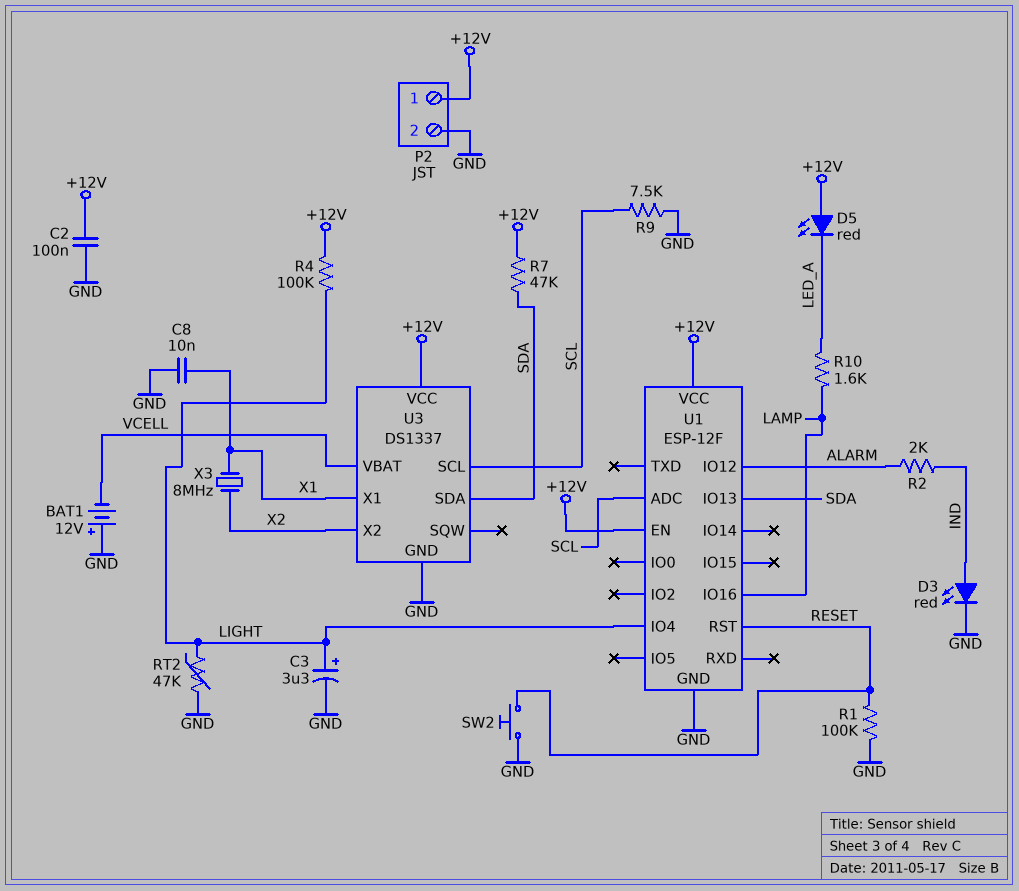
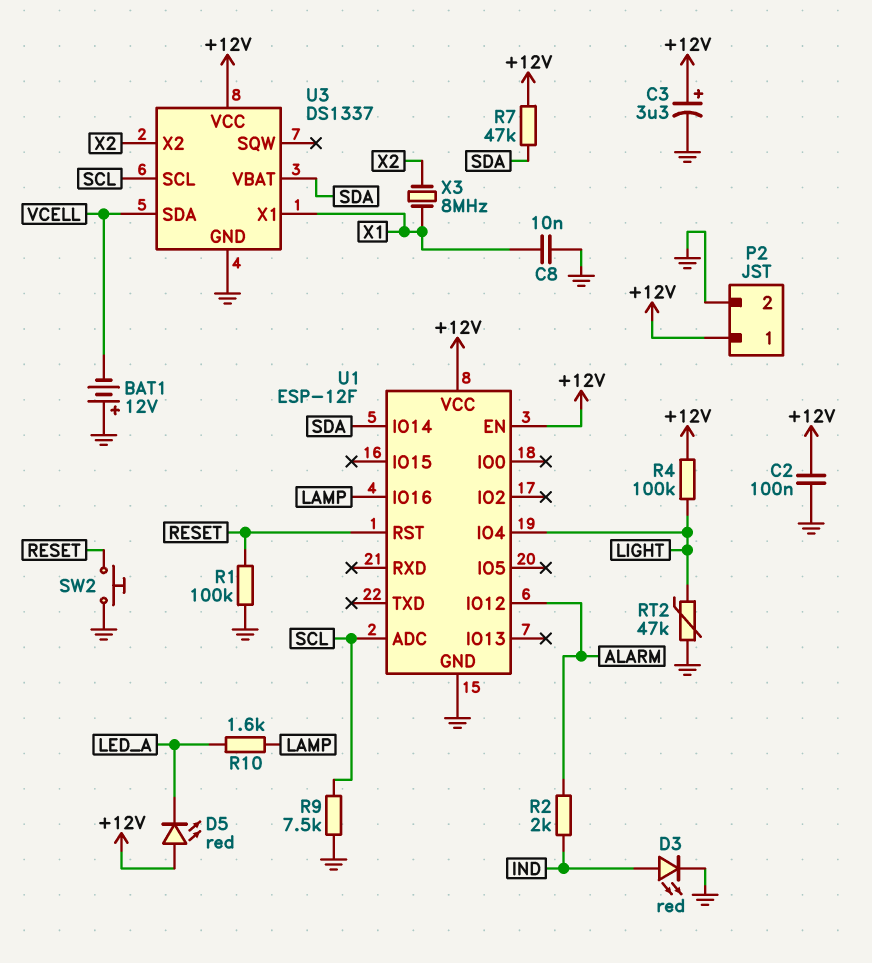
C3: 3.3uF (plus LIGHT, minus GND) -> 3.3uF (plus +12V, minus GND)
U1 pin IO13: SDA -> none
U1 pin IO14: none -> SDA
U3 pin SDA: SDA -> VCELL
U3 pin VBAT: VCELL -> SDA

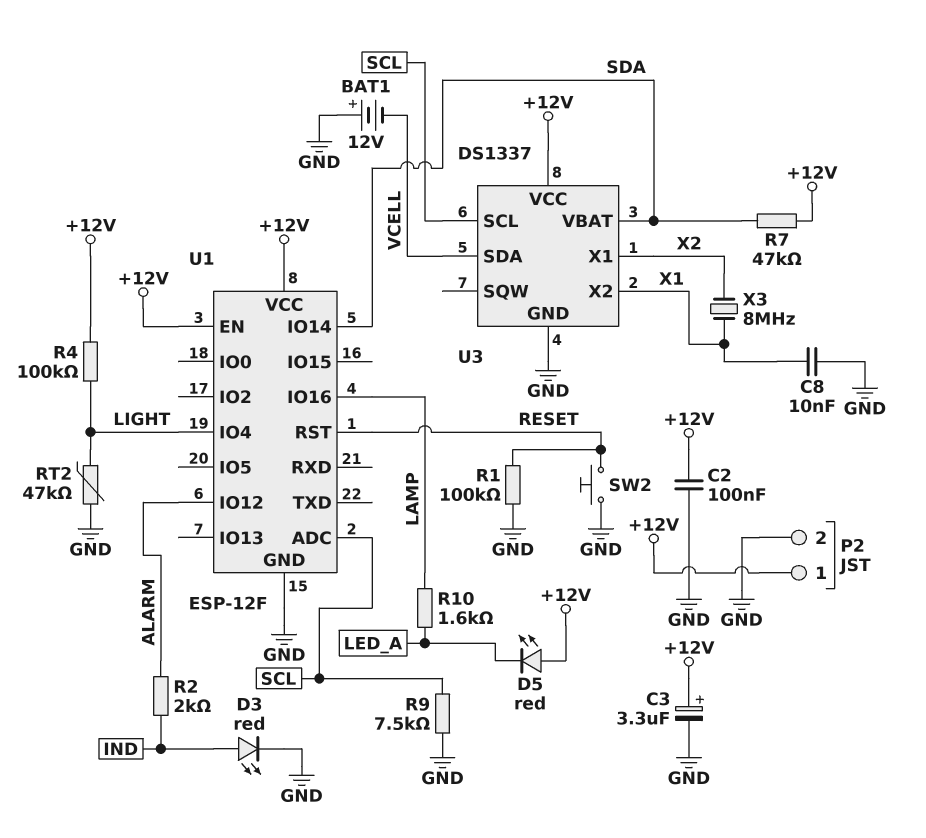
U3 pin X1: X1 -> X2
U3 pin X2: X2 -> X1

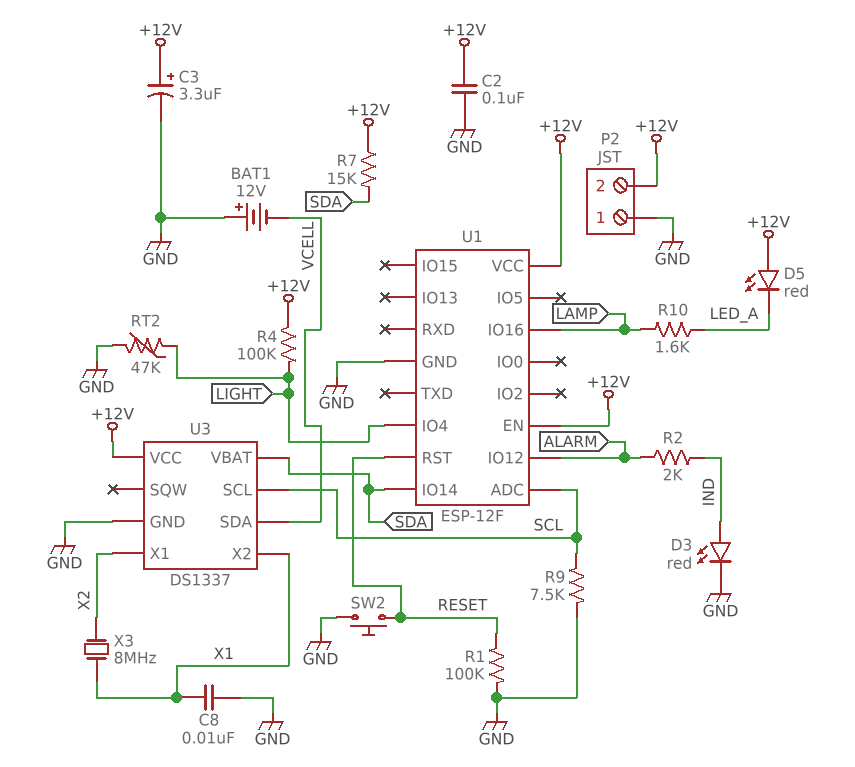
P2 pin 1: +12V -> GND
P2 pin 2: GND -> +12V
R7: 47k (+12V, SDA) -> 15k (+12V, SDA)

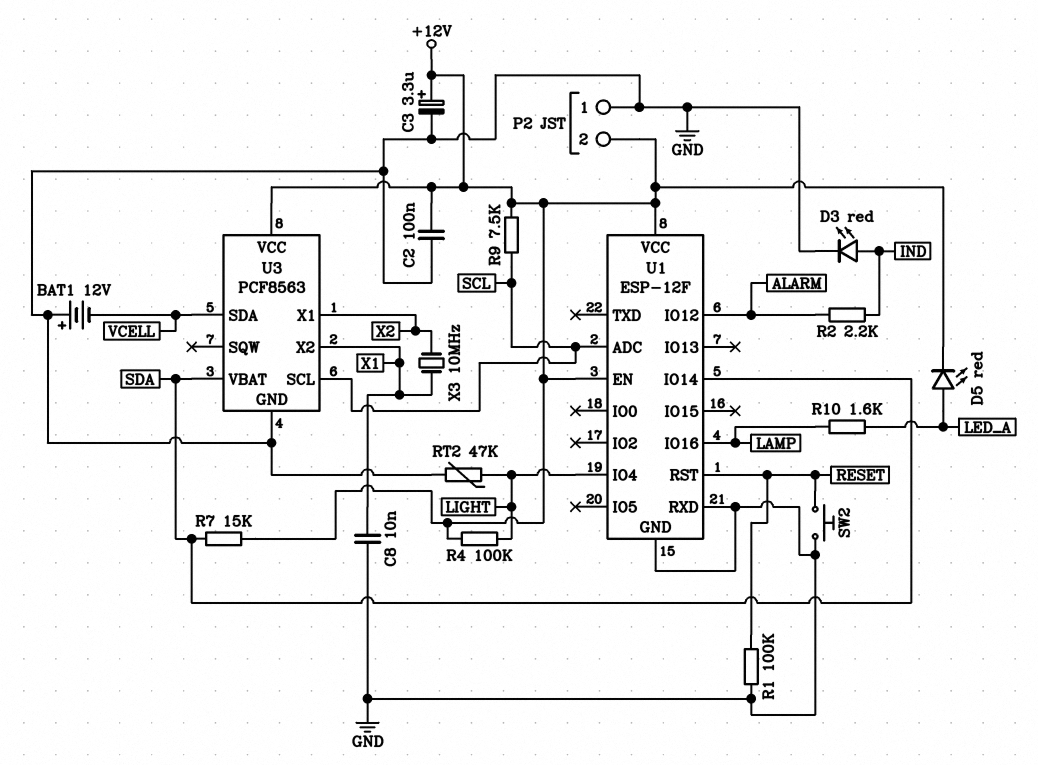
D5: LED red (A +12V, K LED_A) -> LED red (A LED_A, K +12V)
R2: 2k (ALARM, IND) -> 2.2k (ALARM, IND)
R9: 7.5k (GND, SCL) -> 7.5k (+12V, SCL)
U1 pin RXD: none -> GND
U3: DS1337 -> PCF8563
X3: 8MHz (X1, X2) -> 10MHz (X1, X2)

